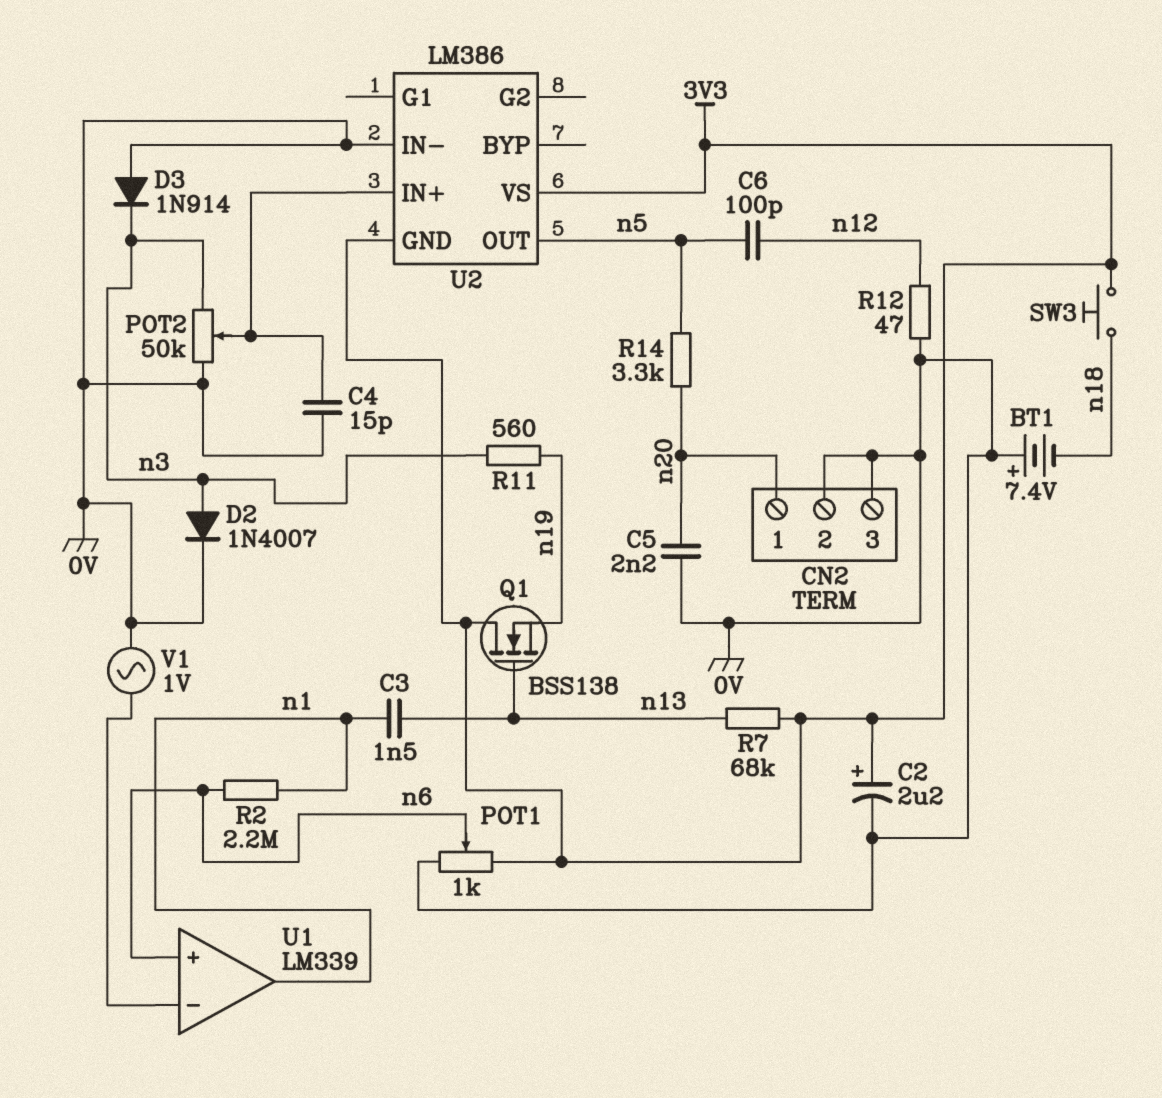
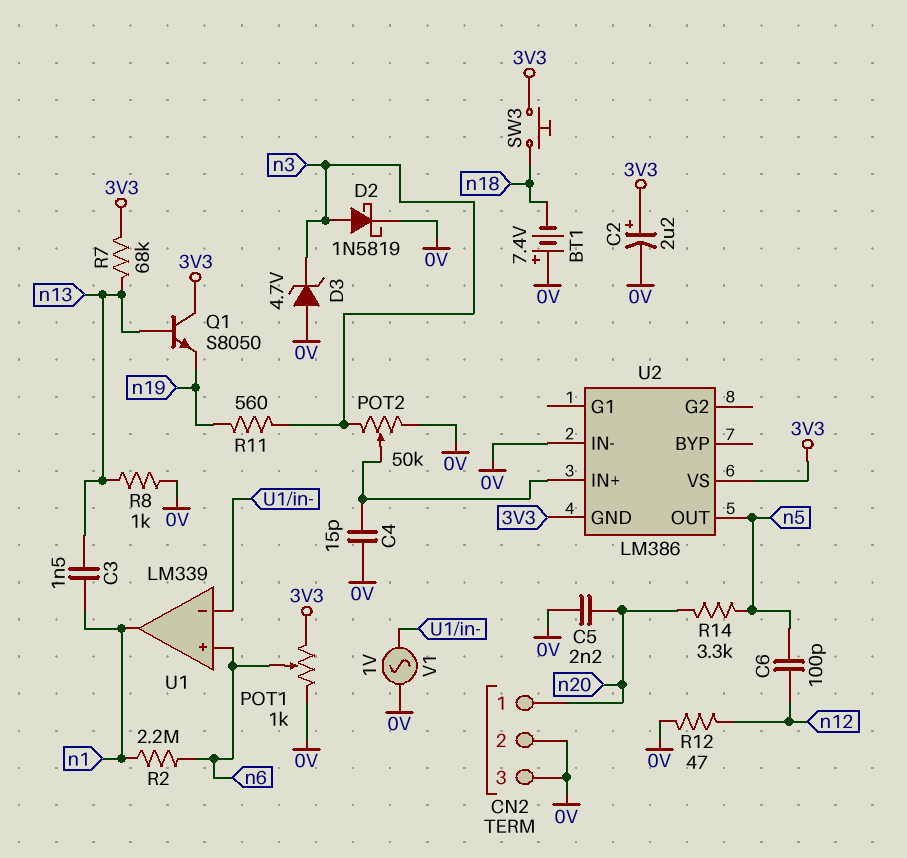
D2: diode 1N4007 (A n3, K 0V) -> schottky 1N5819 (A n3, K 0V)
D3: diode 1N914 (A 0V, K n3) -> zener 4.7V (A 0V, K n3)
Q1: NMOS BSS138 (G n13, D 3V3, S n19) -> NPN S8050 (B n13, C 3V3, E n19)
R8: none -> 1k (0V, n13)

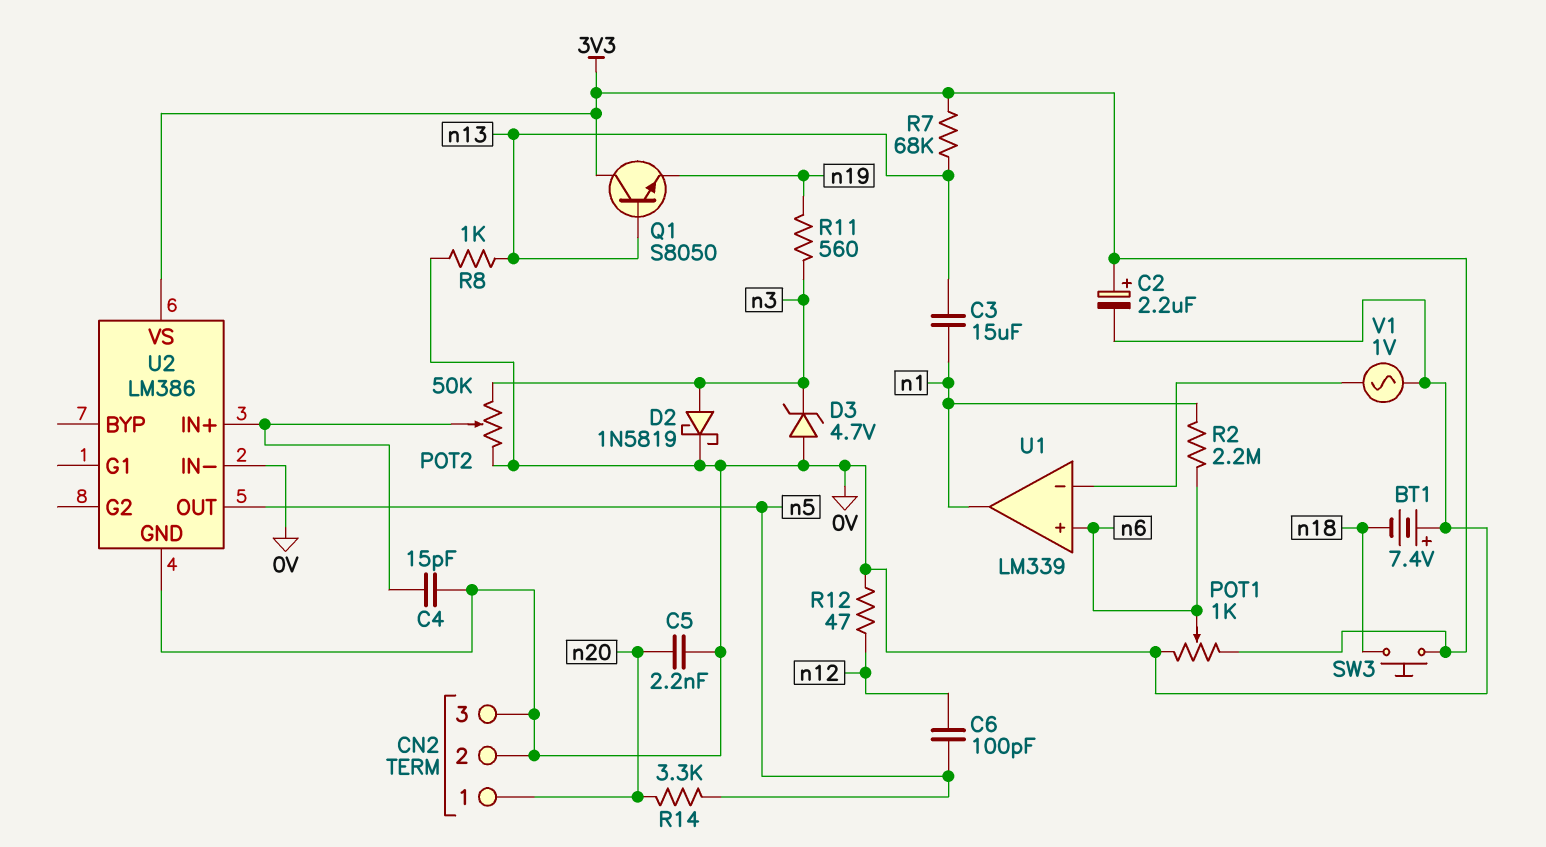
C3: 1.5nF (n1, n13) -> 15uF (n1, n13)
U2 pin GND: 3V3 -> 0V

